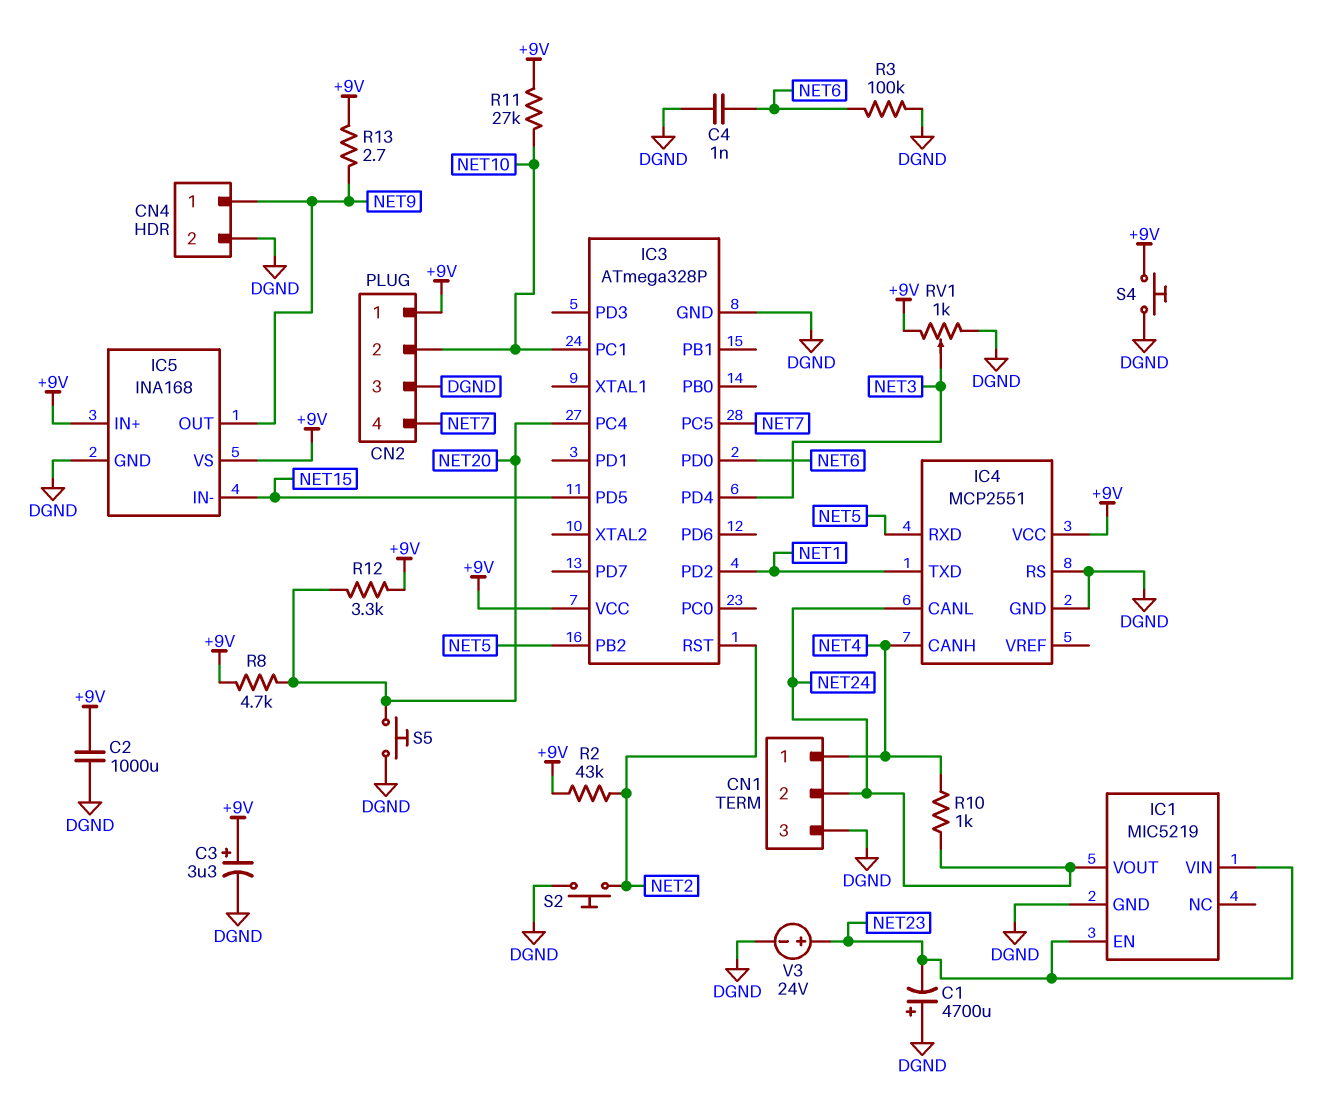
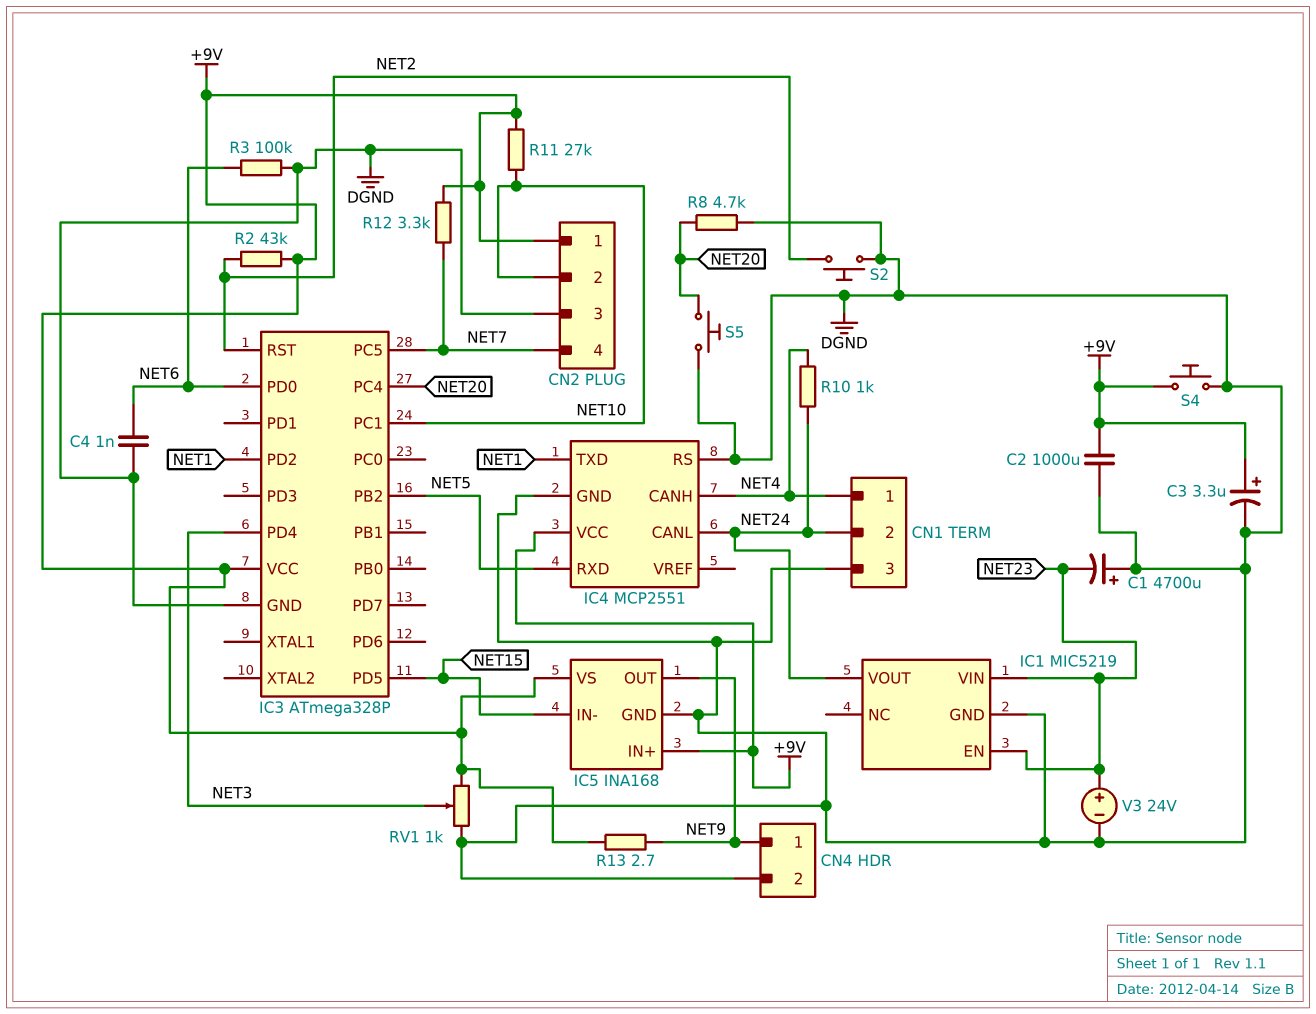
R8: 4.7k (+9V, NET20) -> 4.7k (DGND, NET20)
R12: 3.3k (+9V, NET20) -> 3.3k (+9V, NET7)

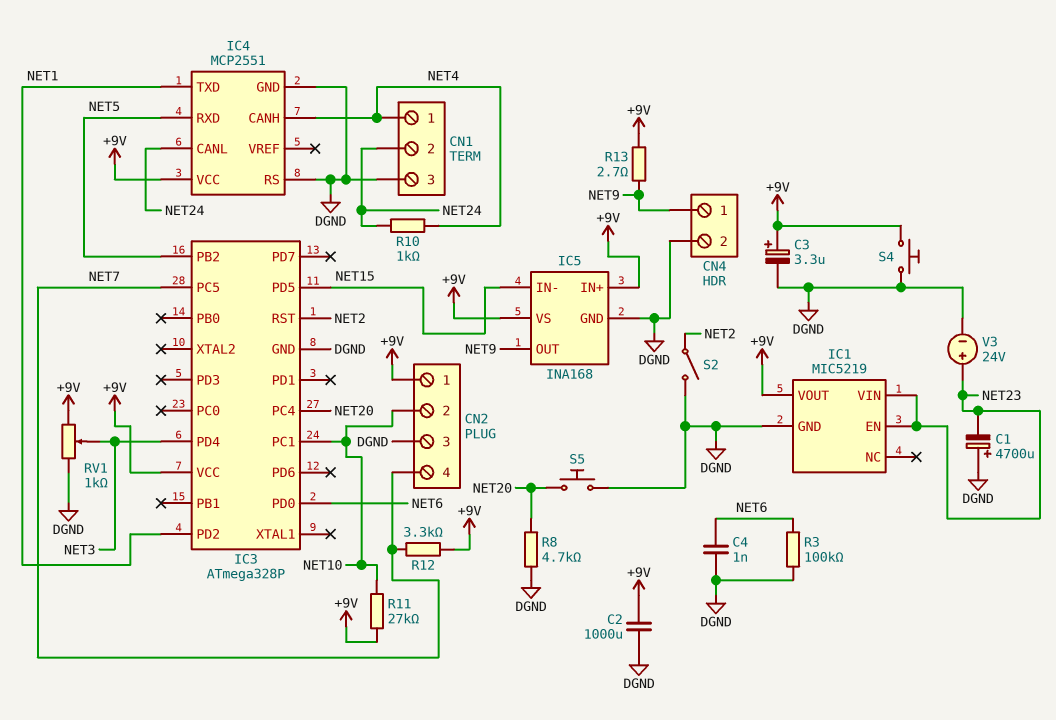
IC1 pin VOUT: NET24 -> +9V
R2: 43k (+9V, NET2) -> none
S2: button (DGND, NET2) -> switch (DGND, NET2)

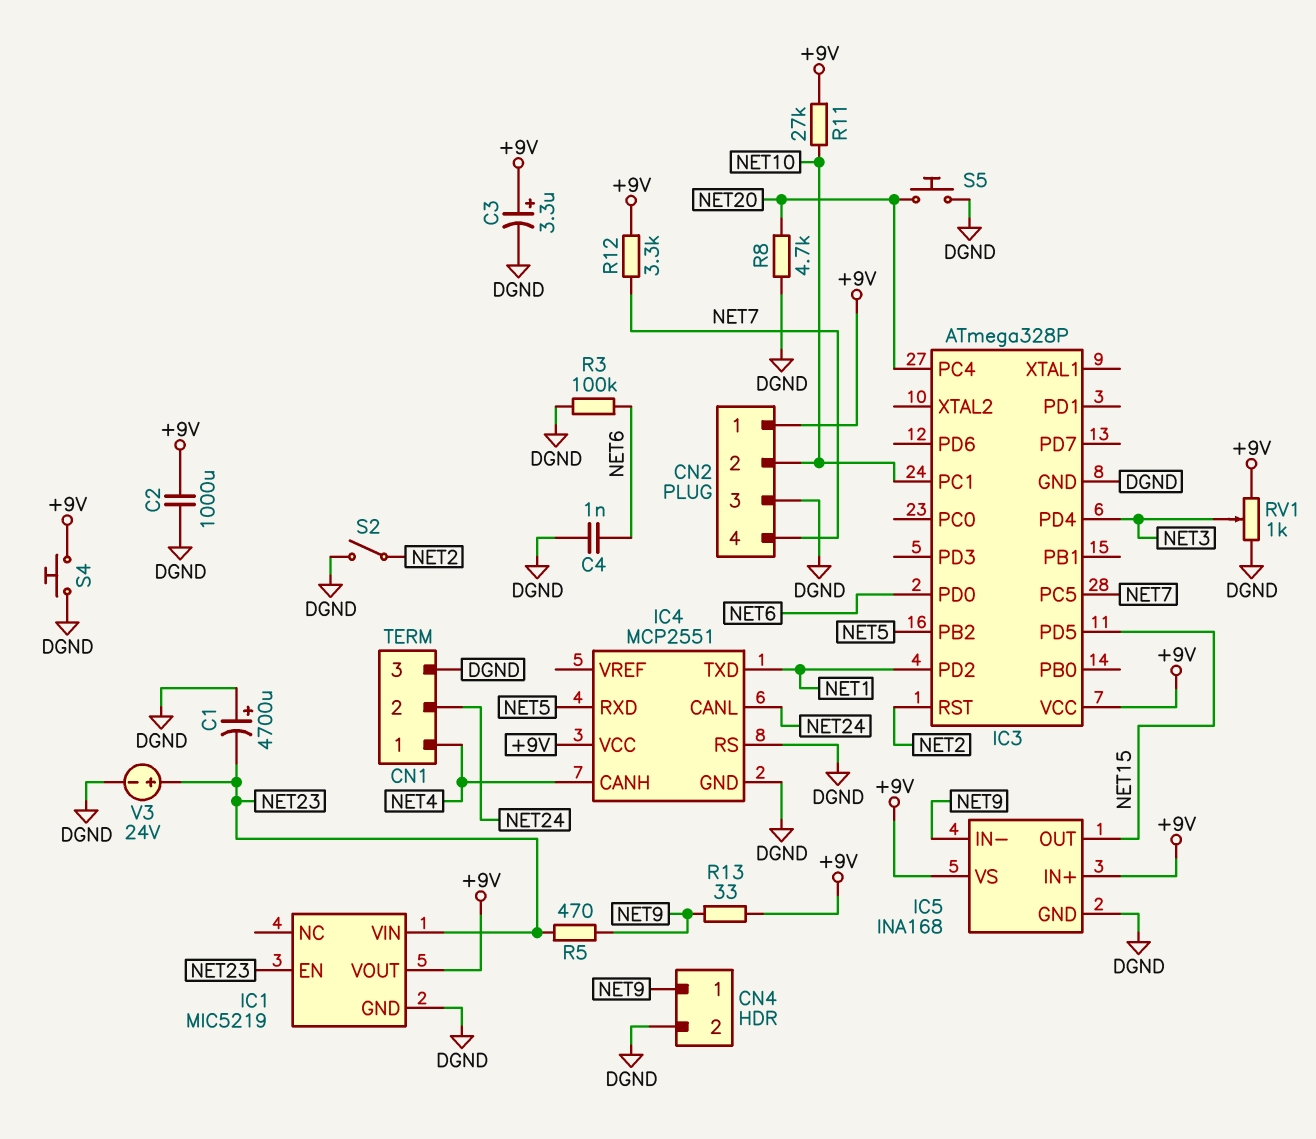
IC5 pin IN-: NET15 -> NET9
IC5 pin OUT: NET9 -> NET15
R5: none -> 470 (NET9, NET23)
R10: 1k (NET4, NET24) -> none
R13: 2.7 (+9V, NET9) -> 33 (+9V, NET9)

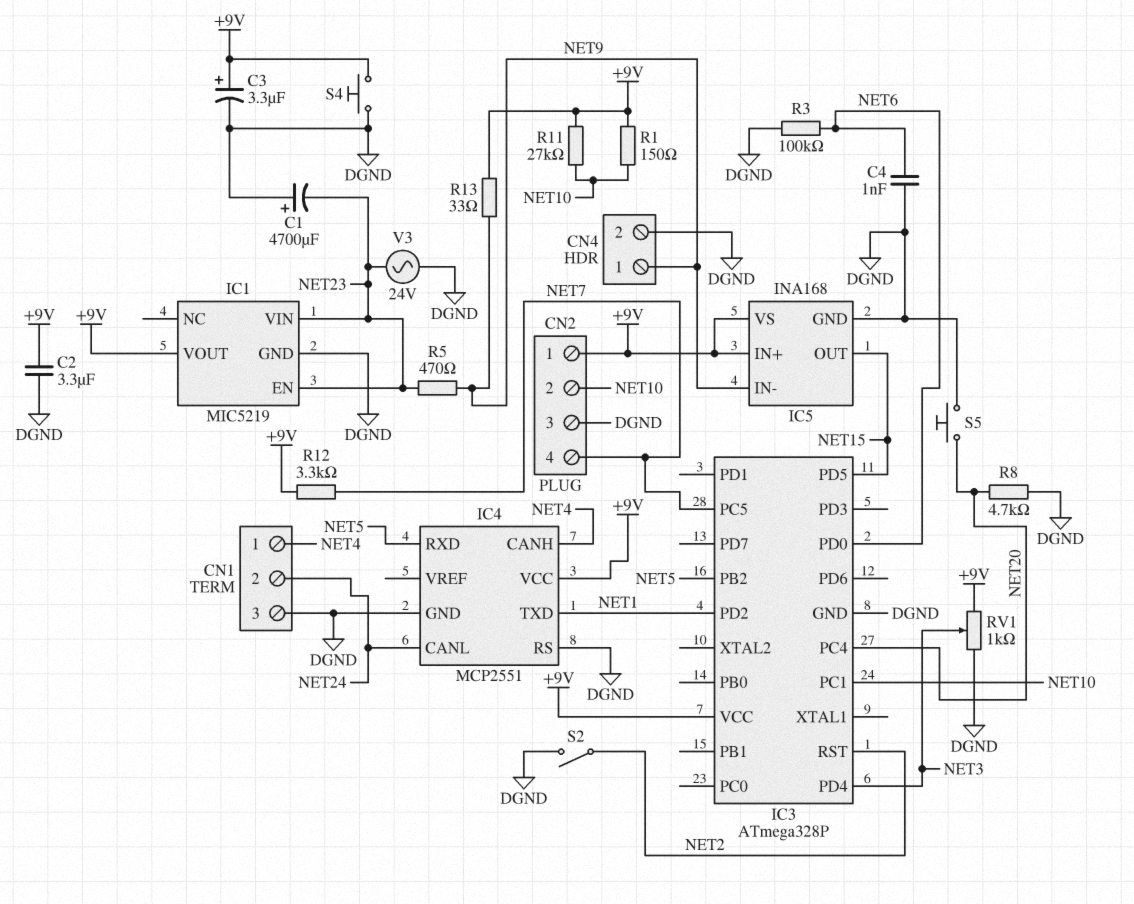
C2: 1000uF (+9V, DGND) -> 3.3uF (+9V, DGND)
R1: none -> 150 (+9V, NET10)
V3: 24V (plus NET23, minus DGND) -> AC 24V (DGND, NET23)

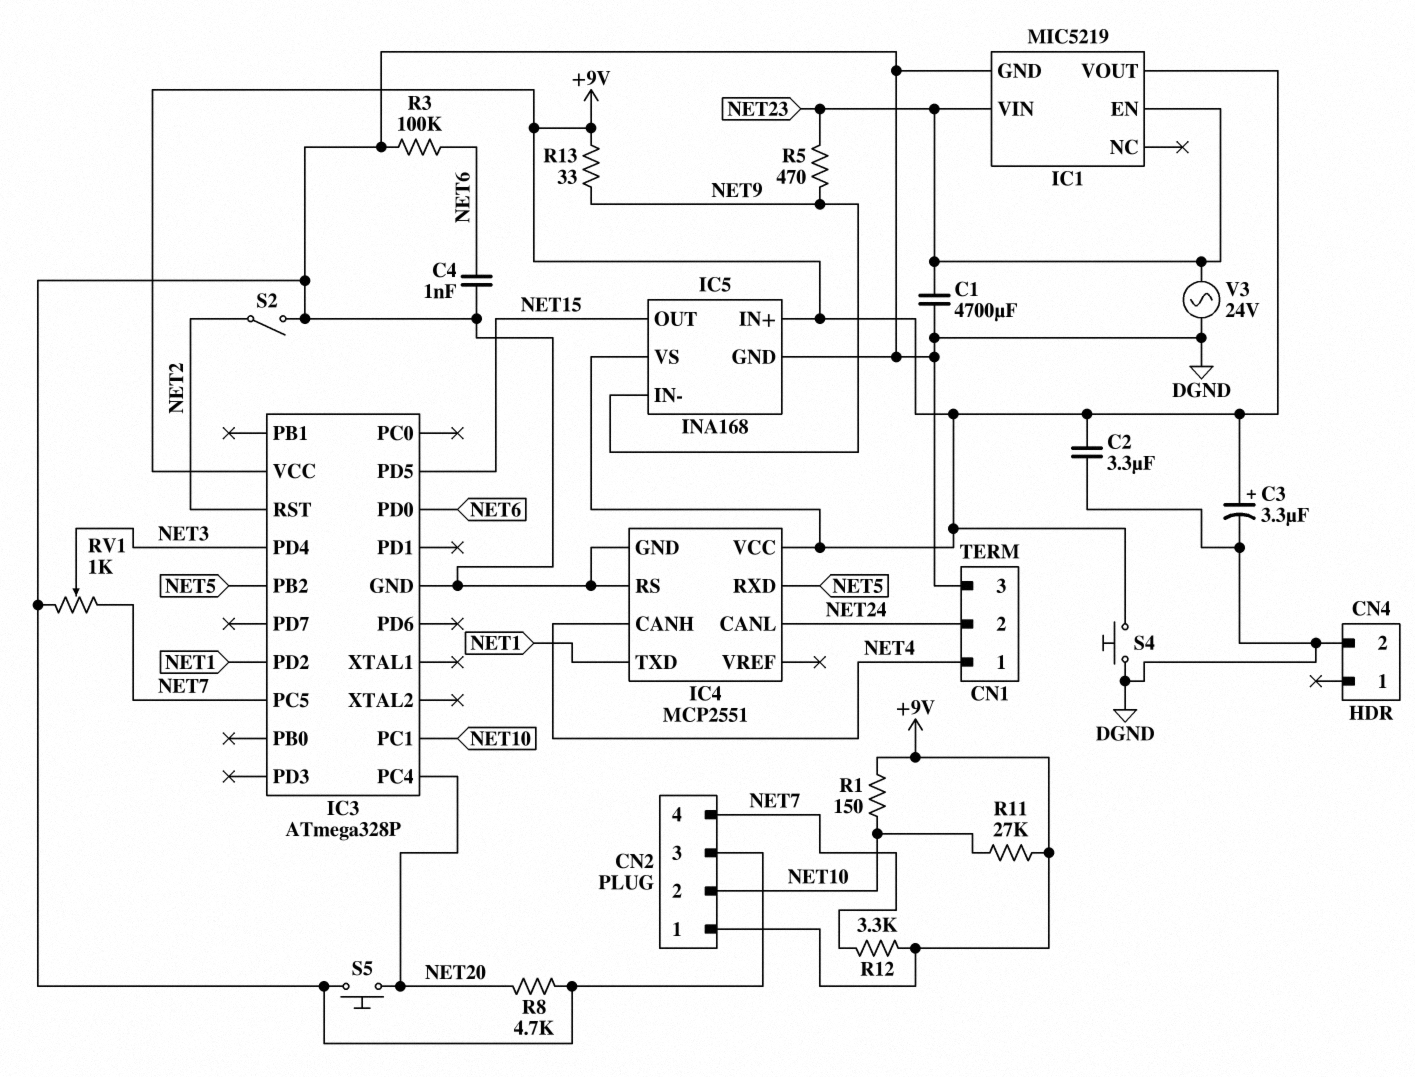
C1: 4700uF (plus DGND, minus NET23) -> 4700uF (DGND, NET23)
CN4 pin 1: NET9 -> none
RV1: 1k (+9V, DGND, wiper NET3) -> 1k (DGND, NET7, wiper NET3)

